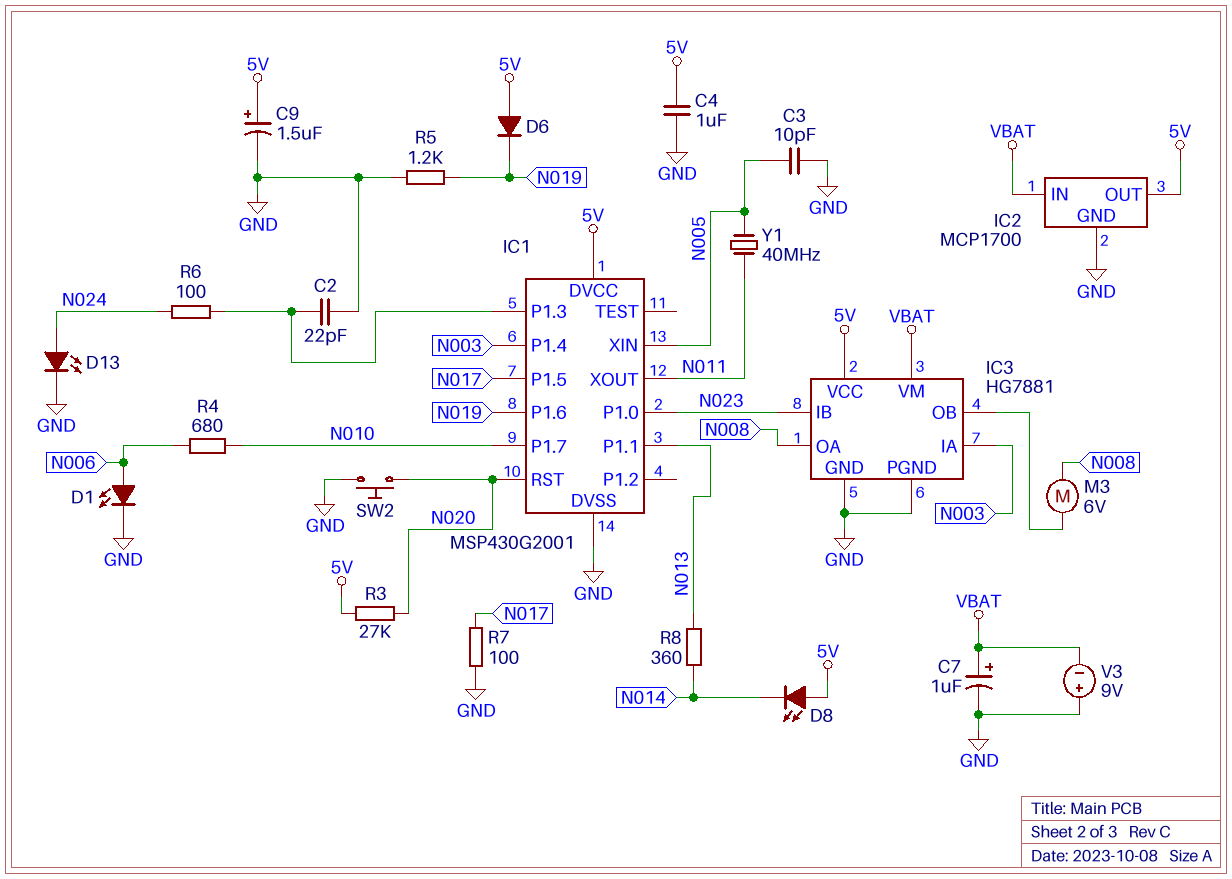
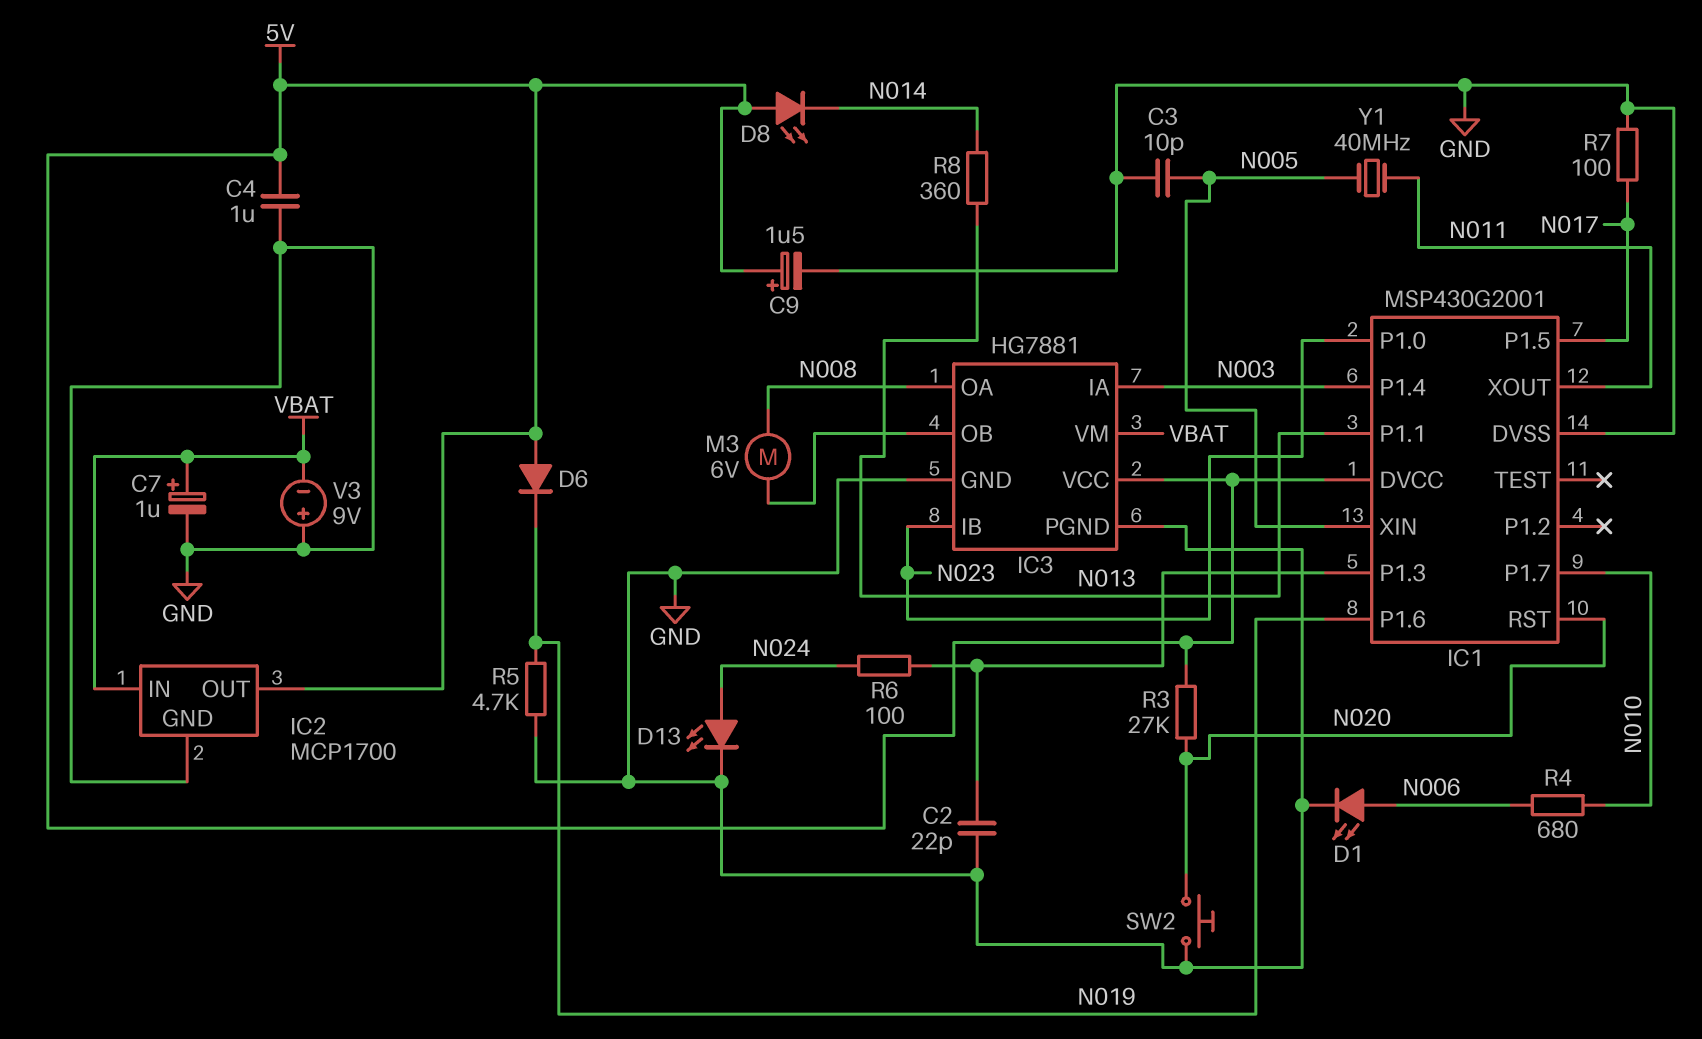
R5: 1.2k (GND, N019) -> 4.7k (GND, N019)

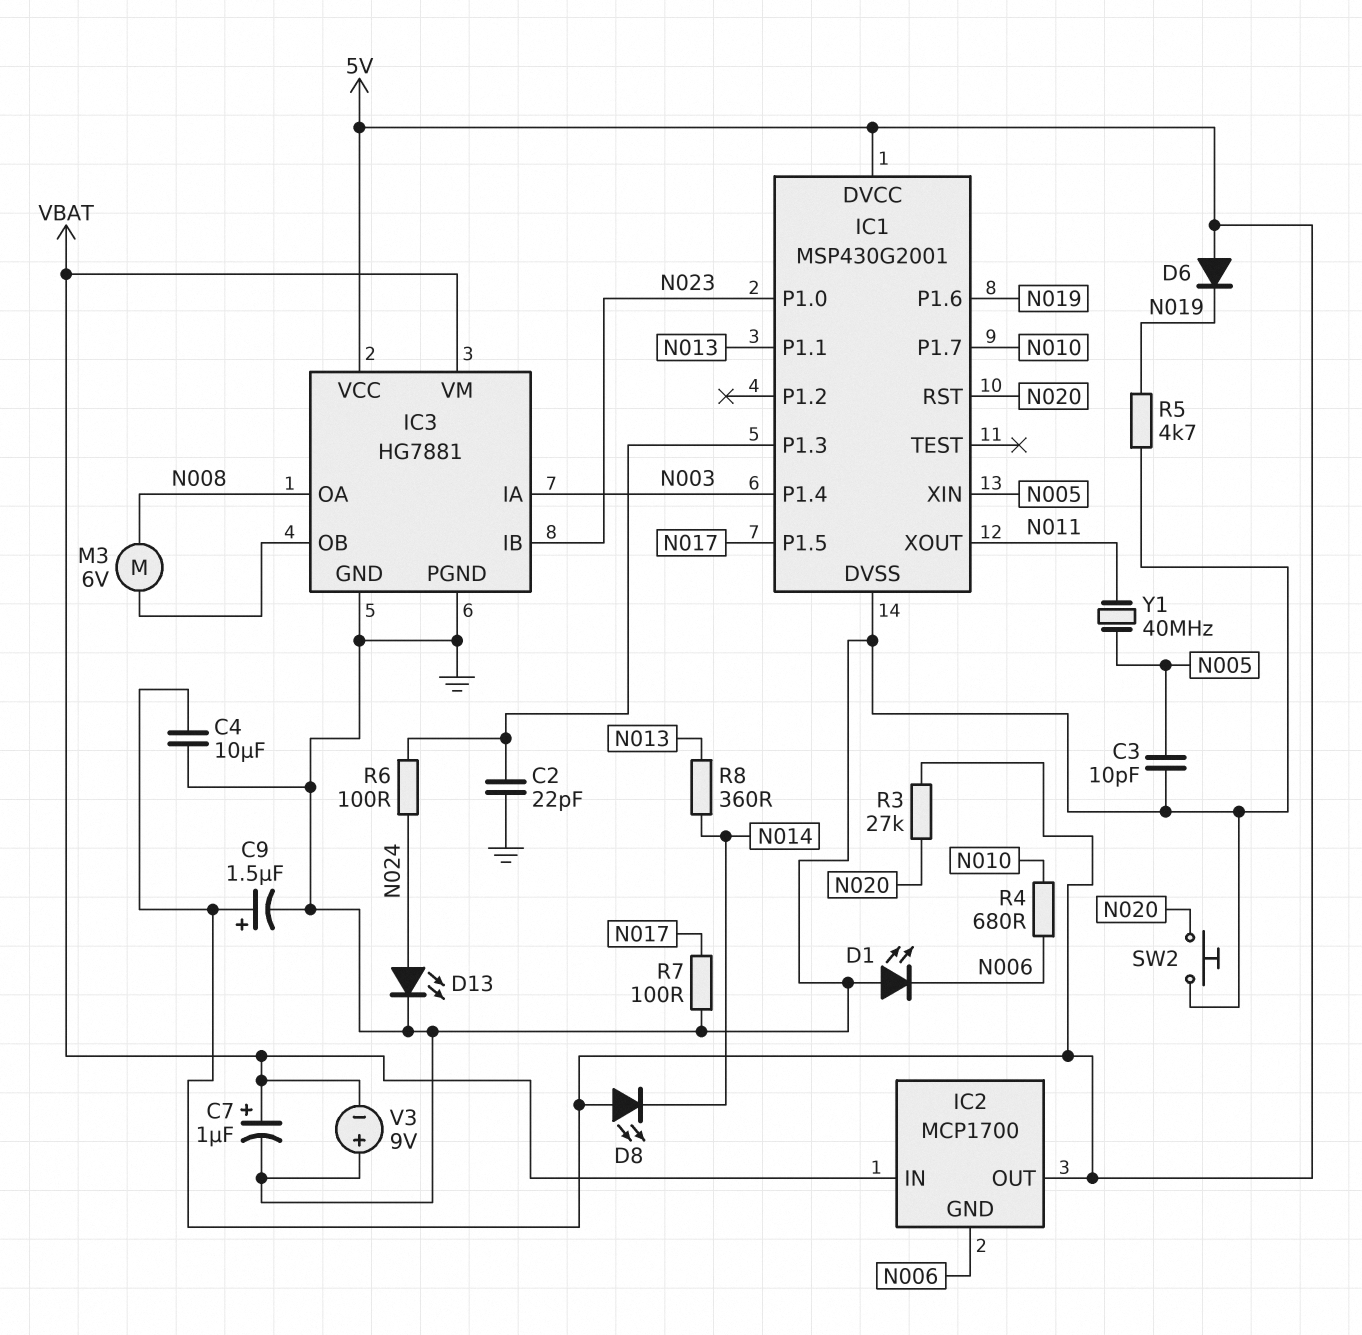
C4: 1uF (5V, GND) -> 10uF (5V, GND)
D1: LED (A N006, K GND) -> LED (A GND, K N006)
IC2 pin GND: GND -> N006

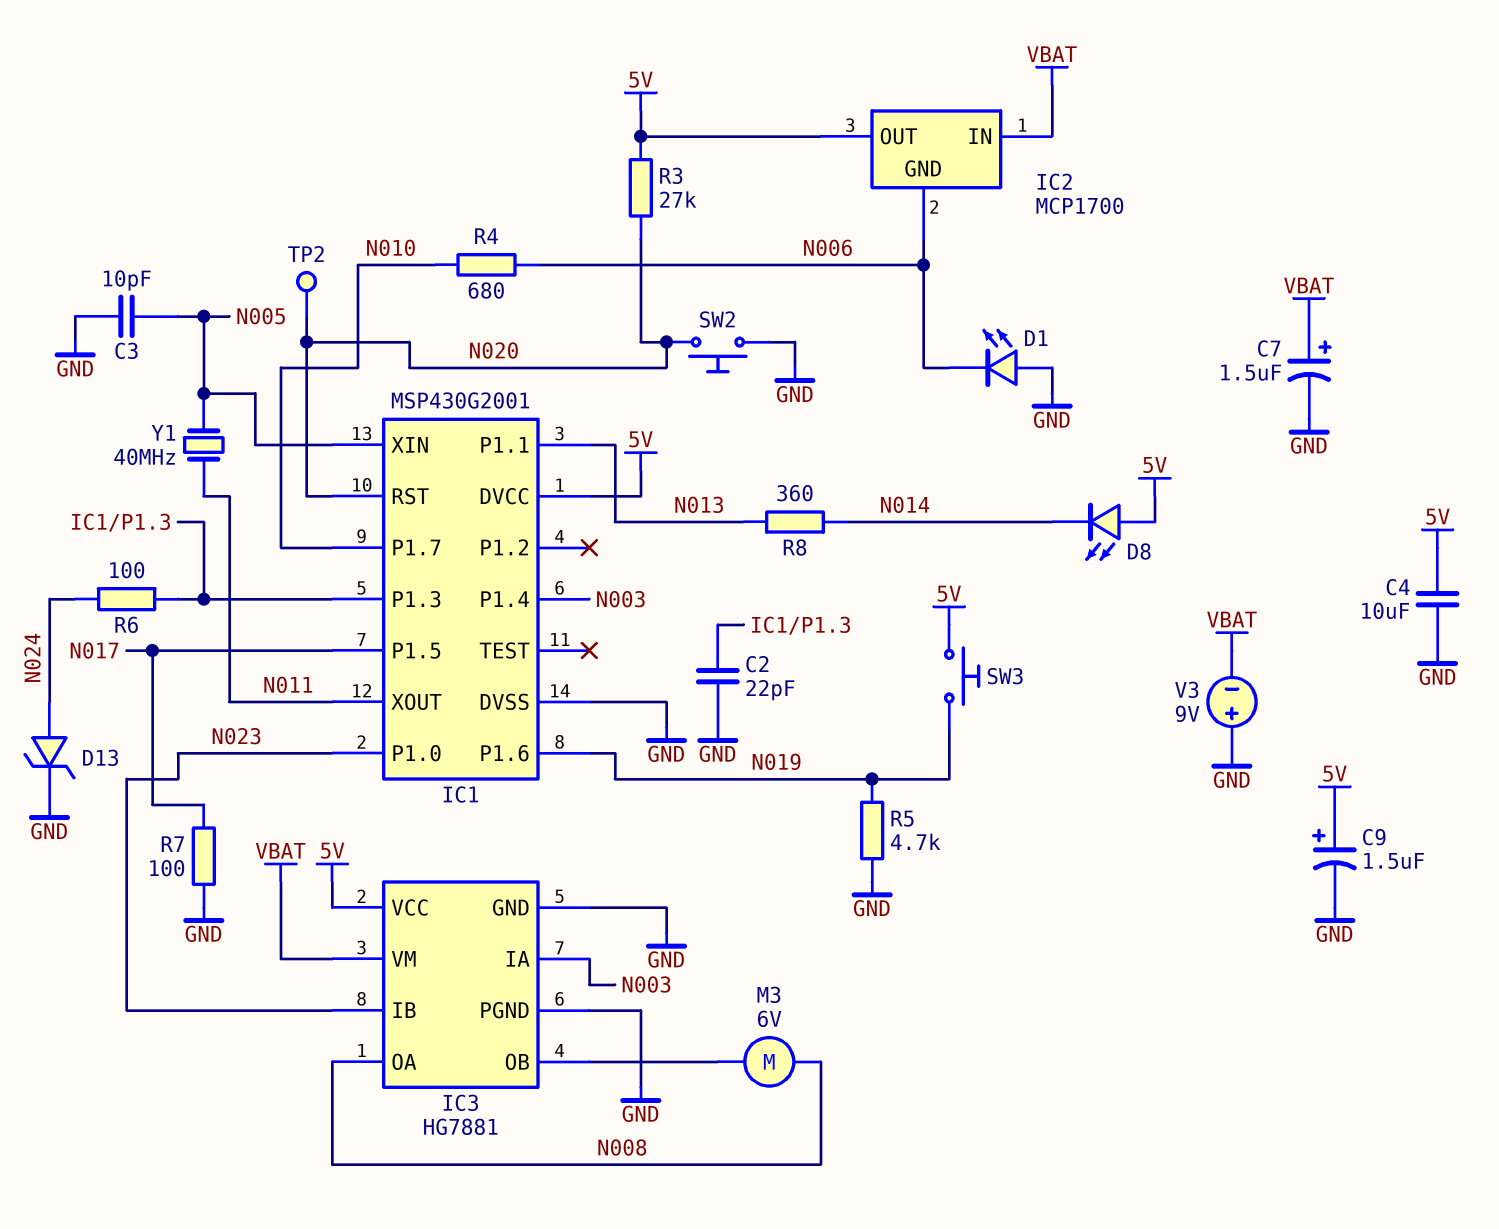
C7: 1uF (plus VBAT, minus GND) -> 1.5uF (plus VBAT, minus GND)
D6: diode (A 5V, K N019) -> none
D13: LED (A N024, K GND) -> zener (A N024, K GND)
SW3: none -> button (5V, N019)
TP2: none -> test point (N020)

